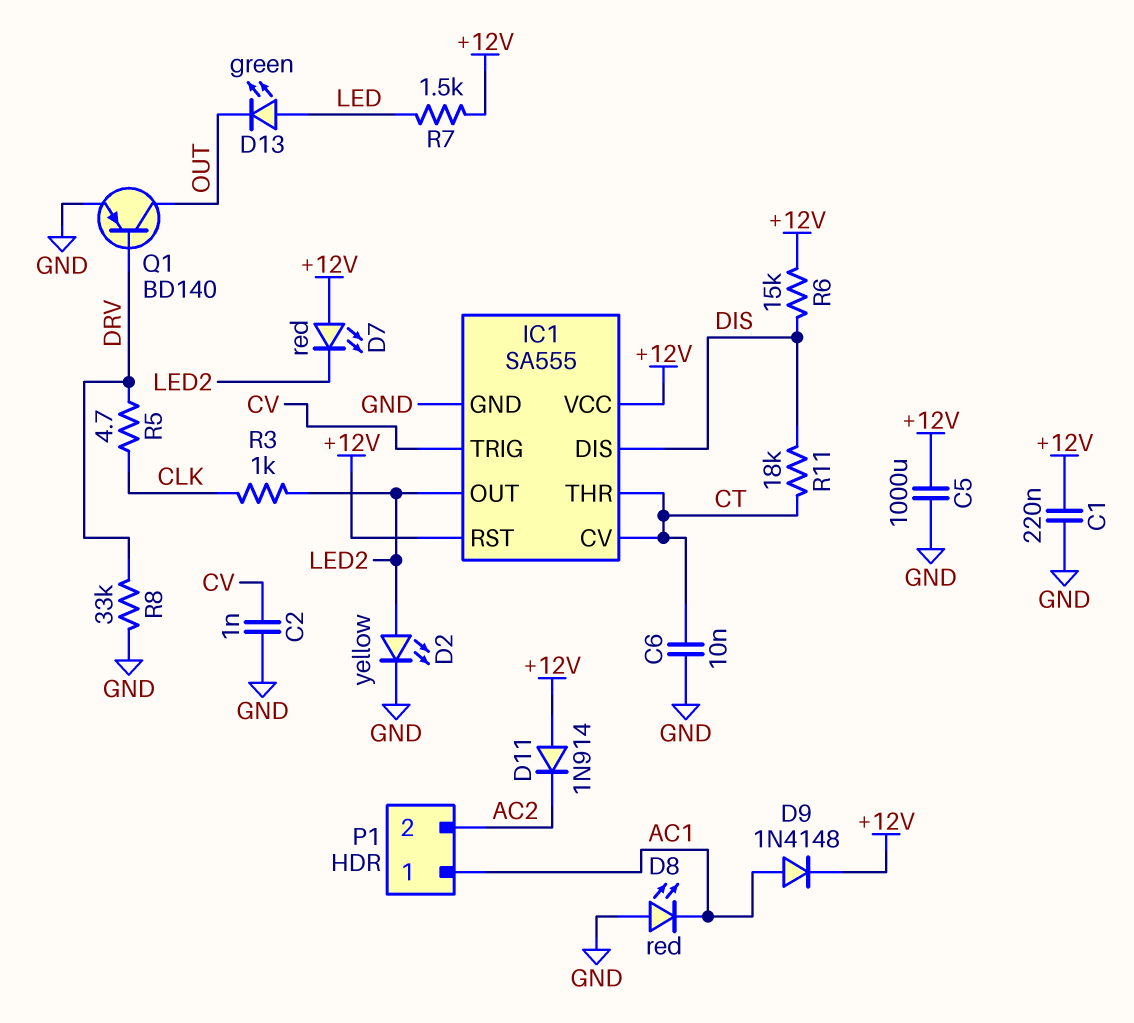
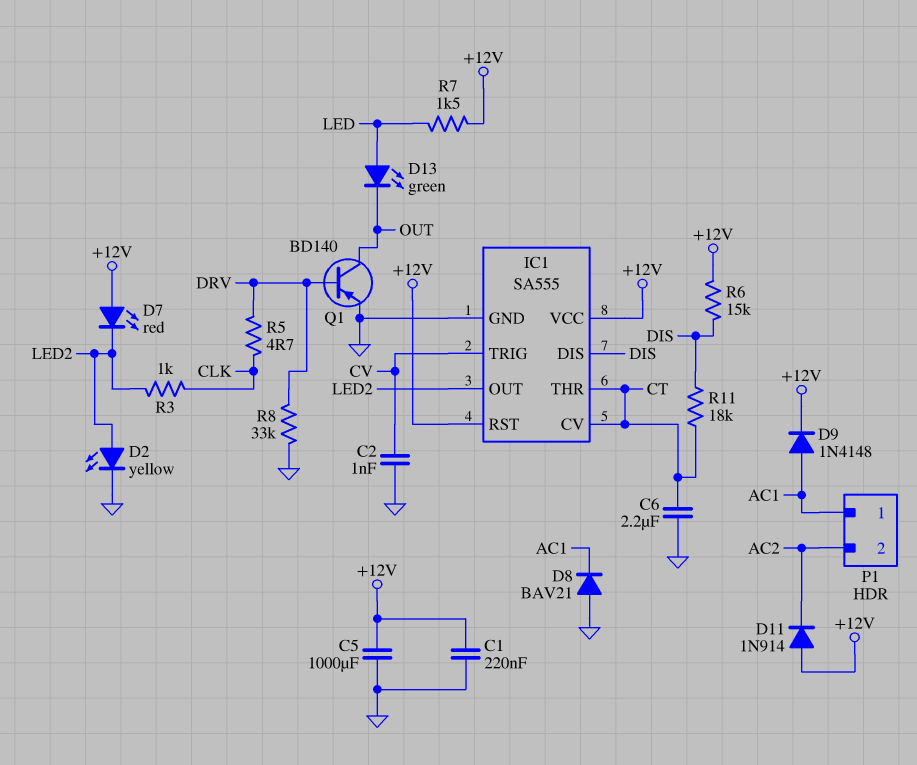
C6: 10nF (CT, GND) -> 2.2uF (CT, GND)
D8: LED red (A GND, K AC1) -> diode BAV21 (A GND, K AC1)

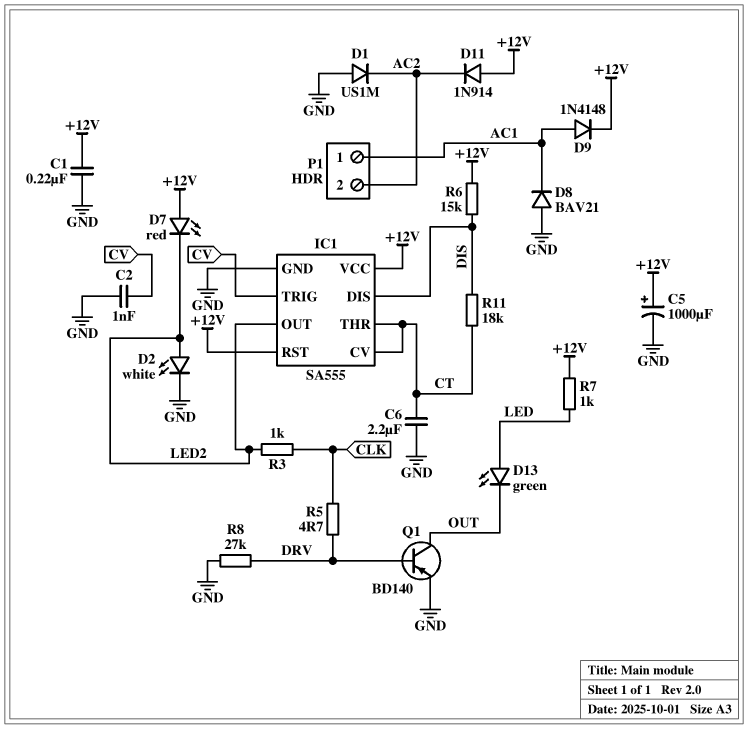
C5: 1000uF (+12V, GND) -> 1000uF (plus +12V, minus GND)
D1: none -> diode US1M (A GND, K AC2)
D2: LED yellow (A LED2, K GND) -> LED white (A LED2, K GND)
R7: 1.5k (+12V, LED) -> 1k (+12V, LED)
R8: 33k (DRV, GND) -> 27k (DRV, GND)

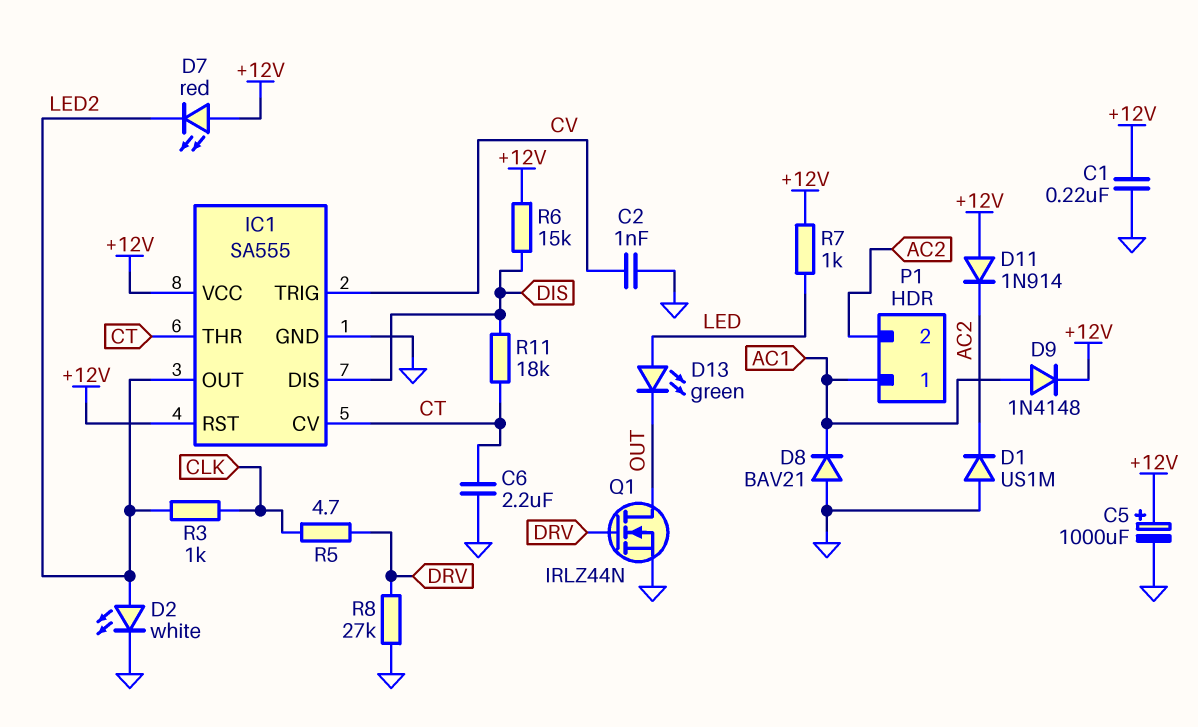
Q1: PNP BD140 (B DRV, C OUT, E GND) -> NMOS IRLZ44N (G DRV, D OUT, S GND)

